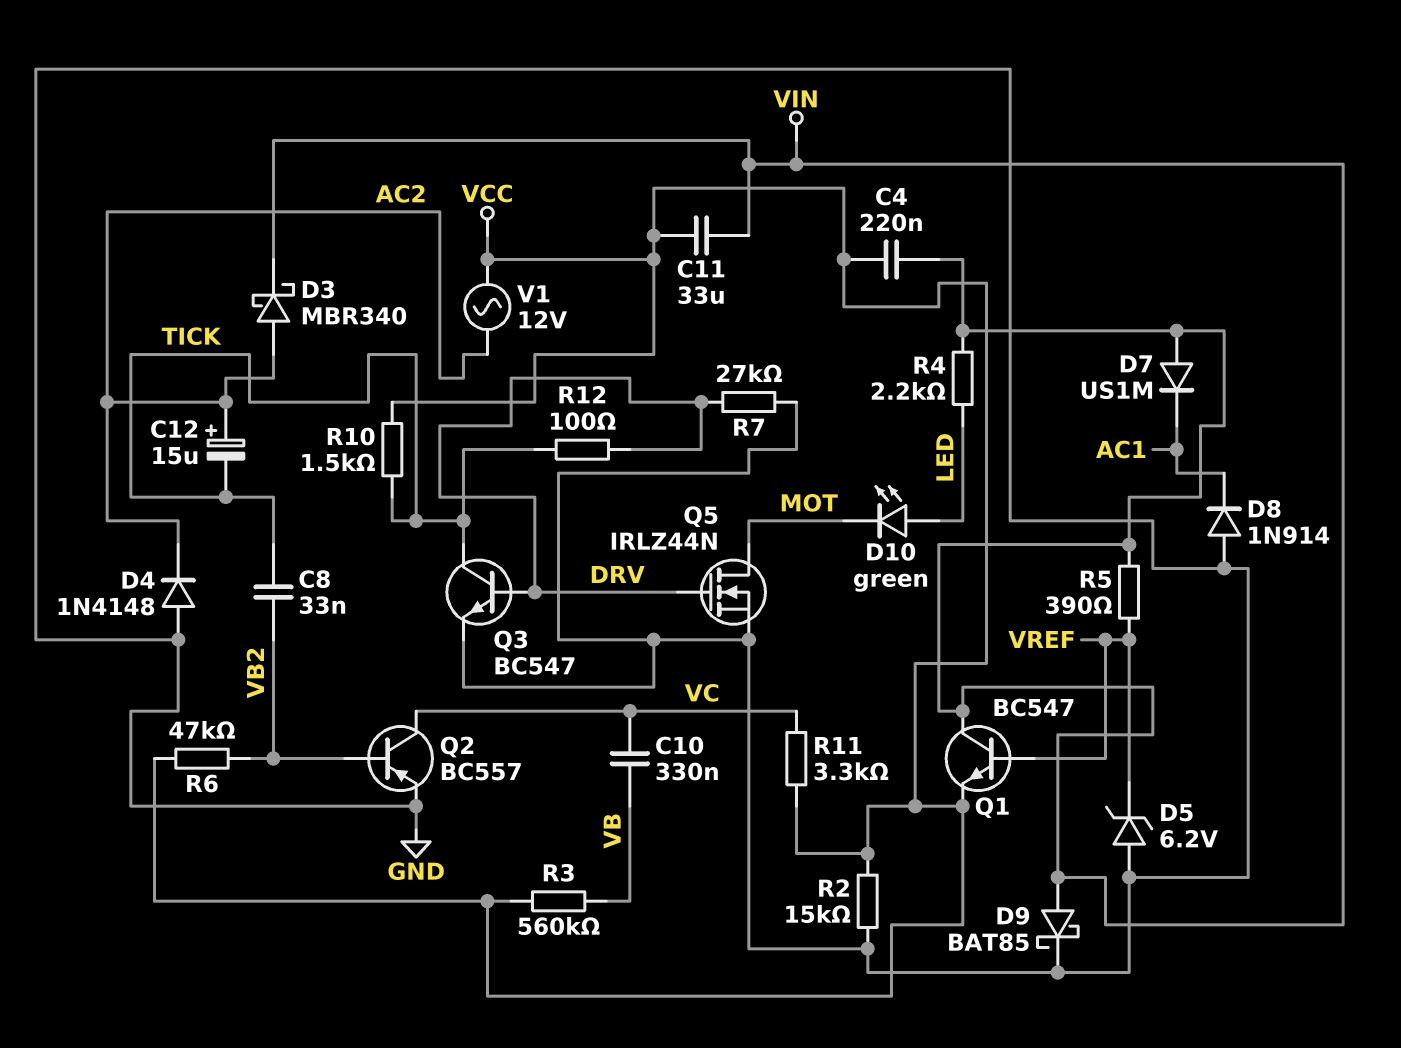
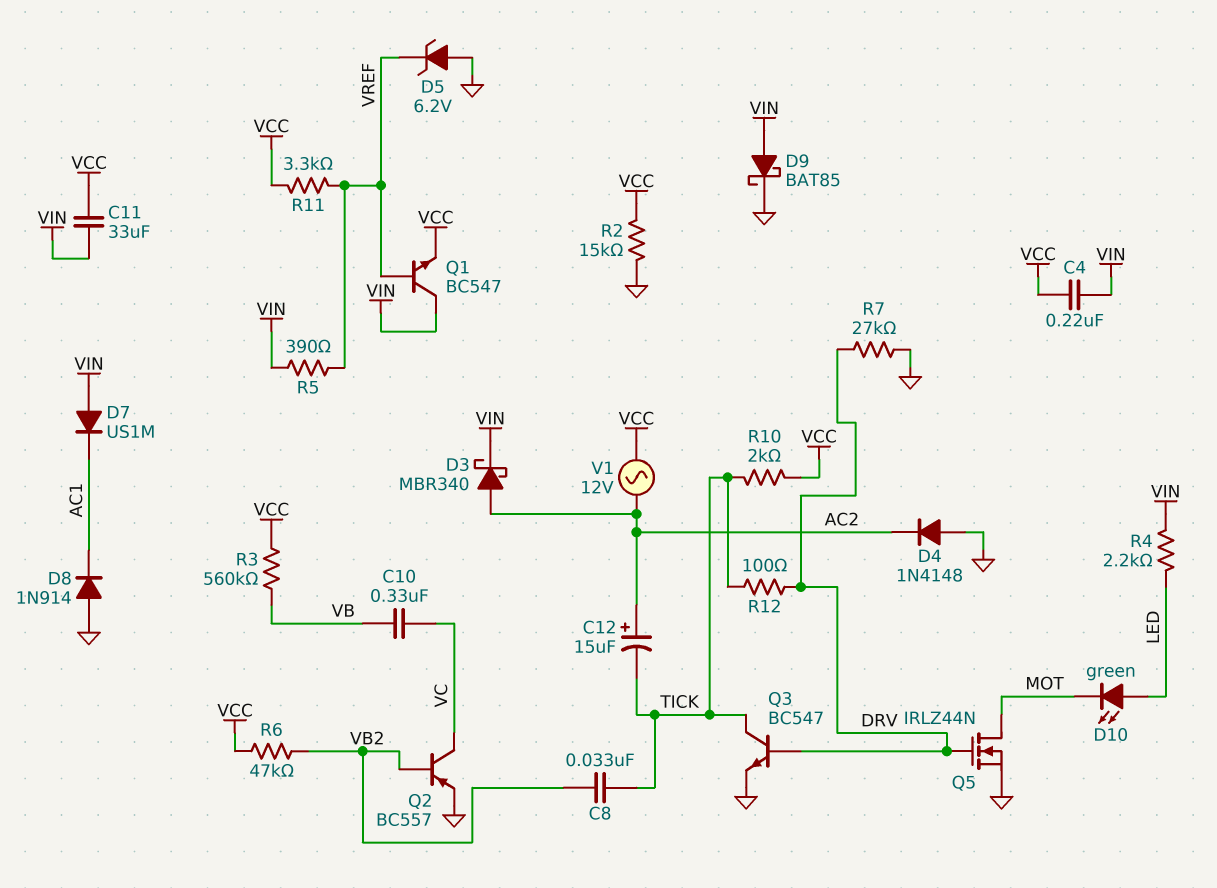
R10: 1.5k (TICK, VCC) -> 2k (TICK, VCC)
R11: 3.3k (VC, VCC) -> 3.3k (VCC, VREF)

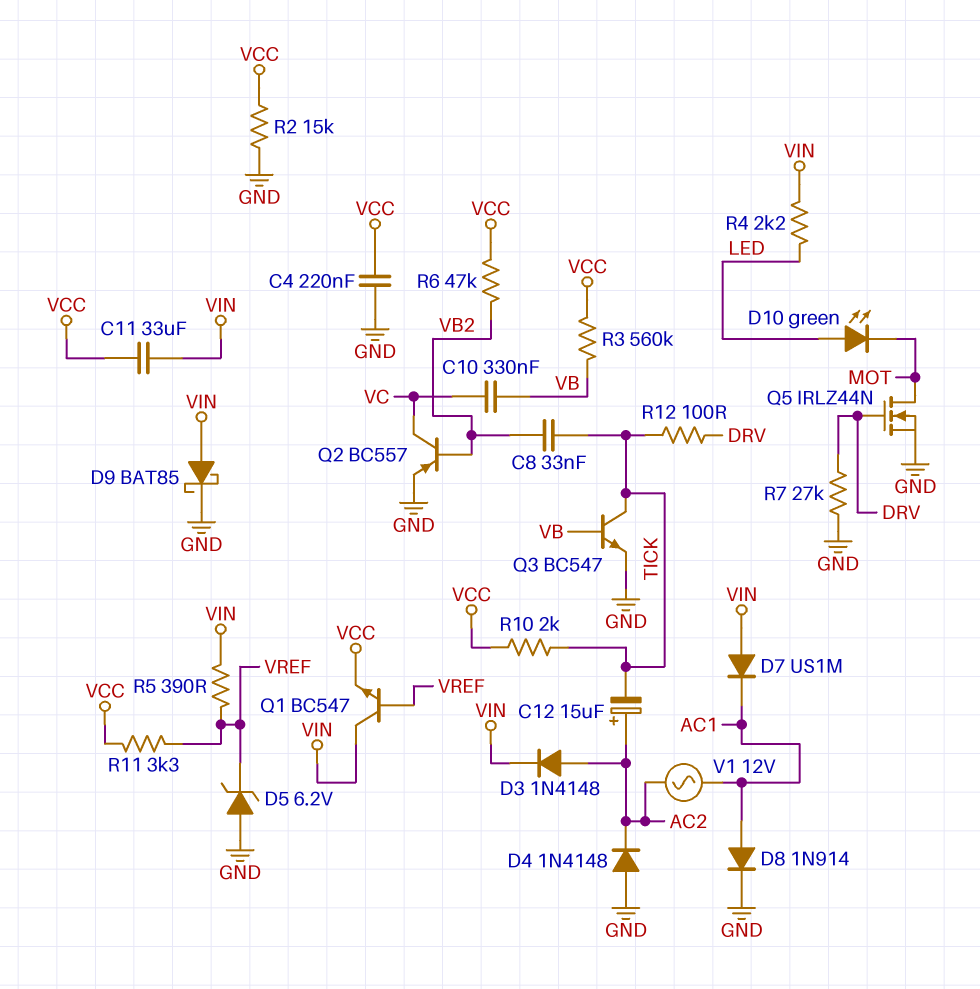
C4: 220nF (VCC, VIN) -> 220nF (GND, VCC)
D3: schottky MBR340 (A AC2, K VIN) -> diode 1N4148 (A AC2, K VIN)
D8: diode 1N914 (A GND, K AC1) -> diode 1N914 (A AC1, K GND)
Q3: NPN BC547 (B DRV, C TICK, E GND) -> NPN BC547 (B VB, C TICK, E GND)
V1: AC 12V (AC2, VCC) -> AC 12V (AC1, AC2)

